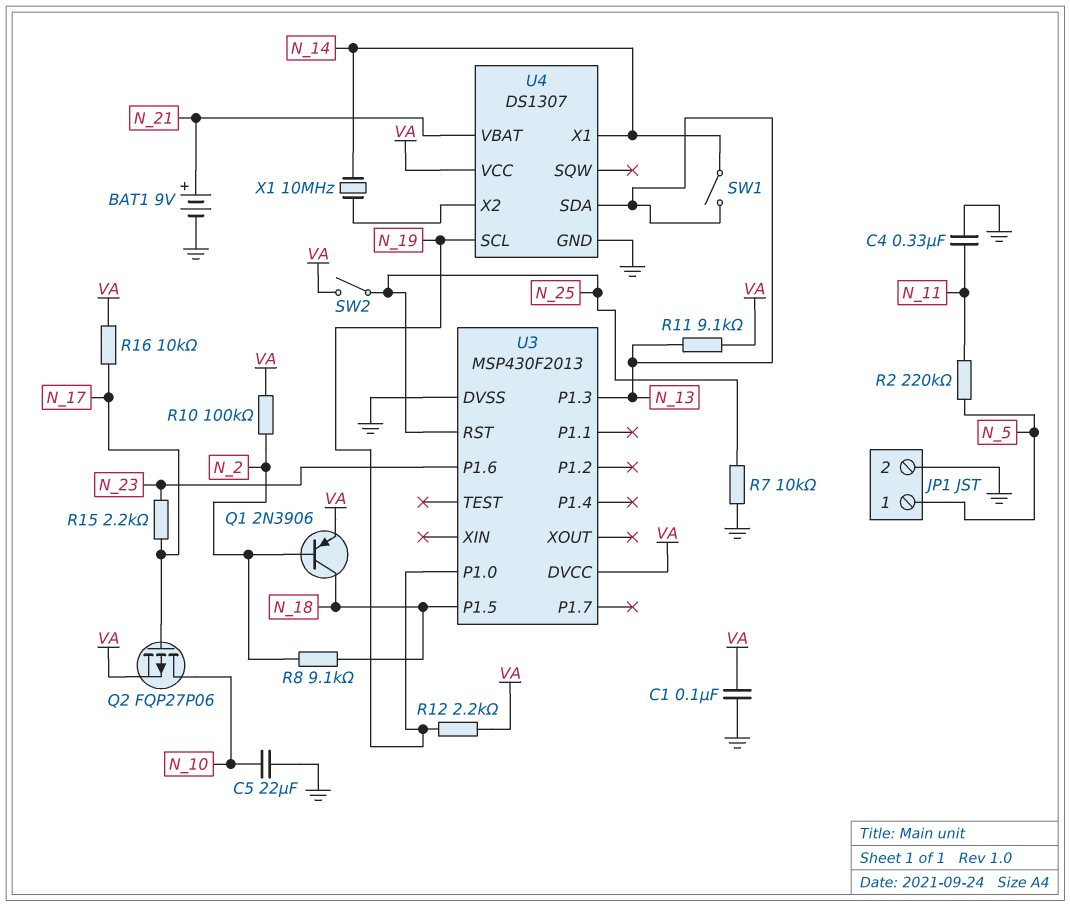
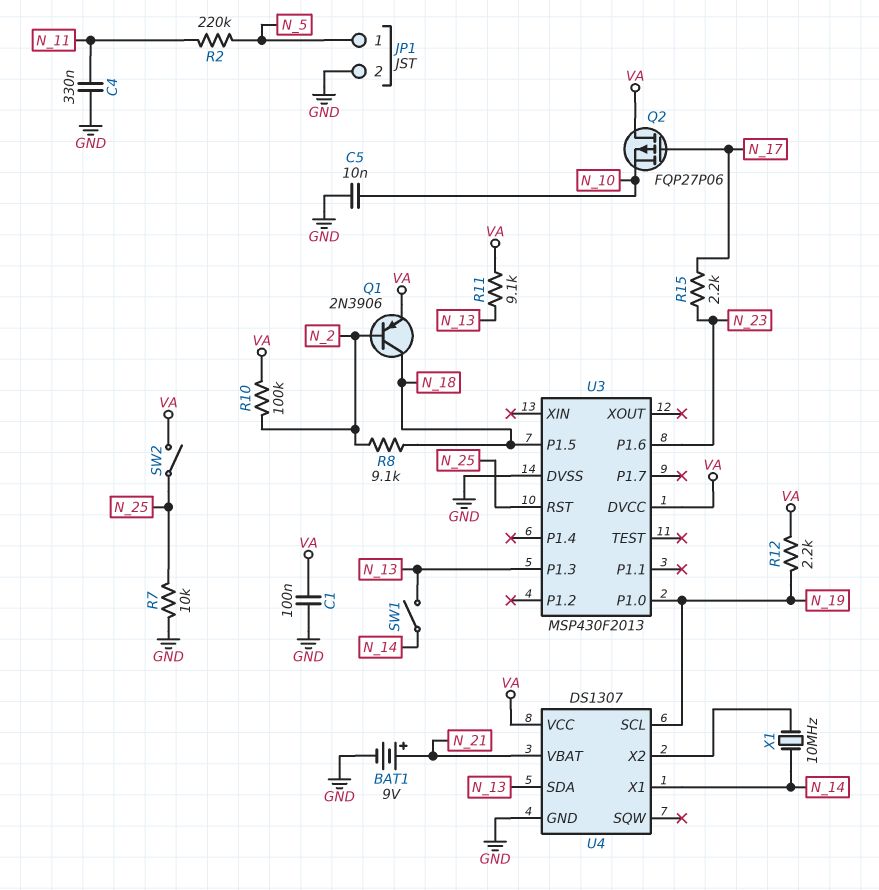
C5: 22uF (GND, N_10) -> 10nF (GND, N_10)
Q2: PMOS FQP27P06 (G N_17, D N_10, S VA) -> PMOS FQP27P06 (G N_17, D VA, S N_10)
R16: 10k (N_17, VA) -> none

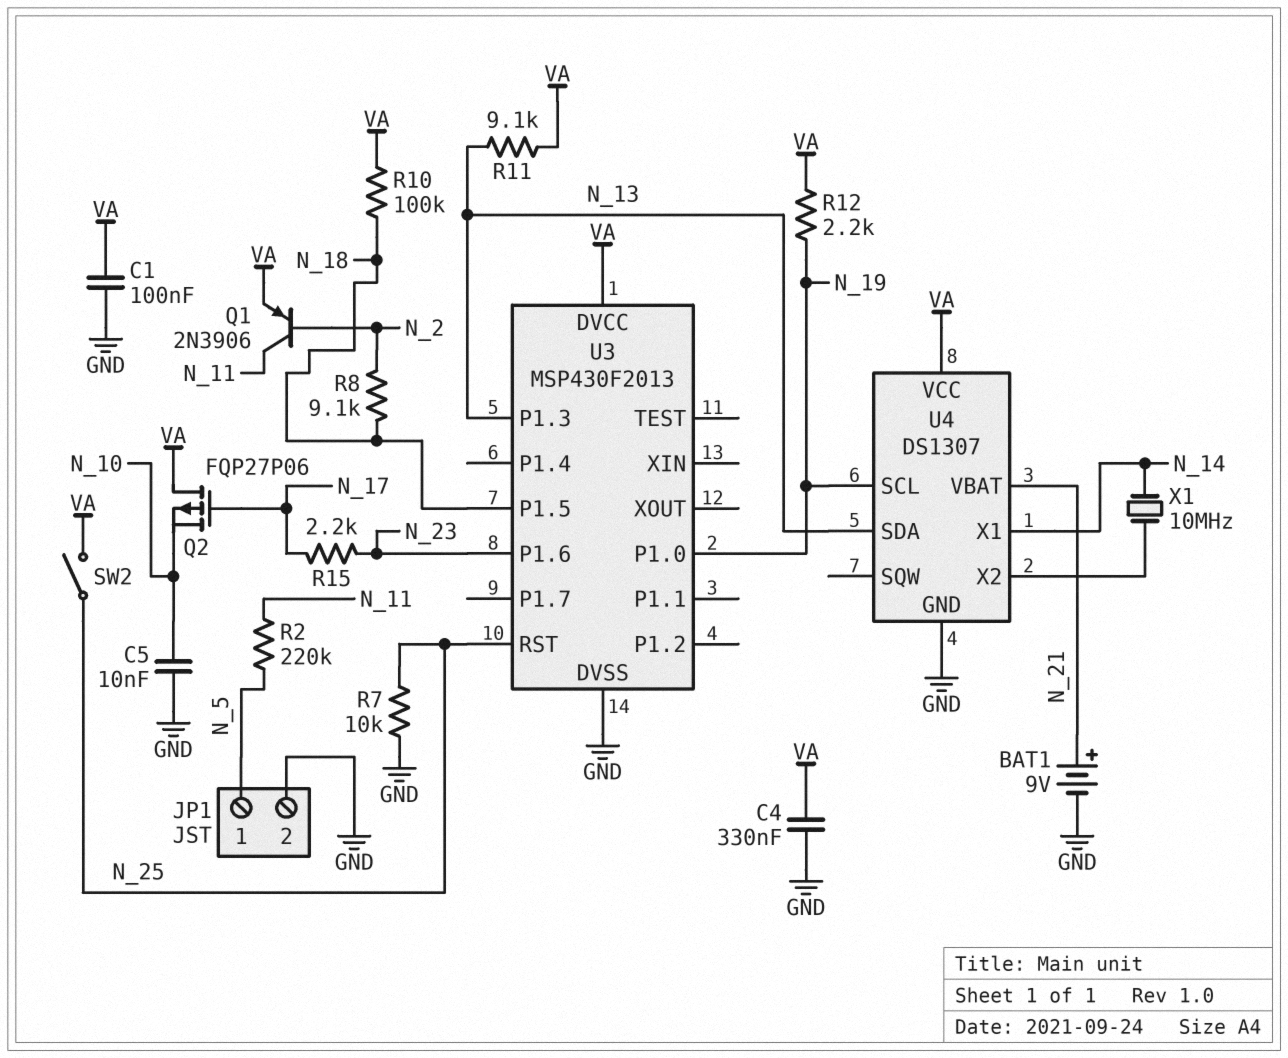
C4: 330nF (GND, N_11) -> 330nF (GND, VA)
Q1: PNP 2N3906 (B N_2, C N_18, E VA) -> PNP 2N3906 (B N_2, C N_11, E VA)
R10: 100k (N_2, VA) -> 100k (N_18, VA)
SW1: switch (N_13, N_14) -> none

